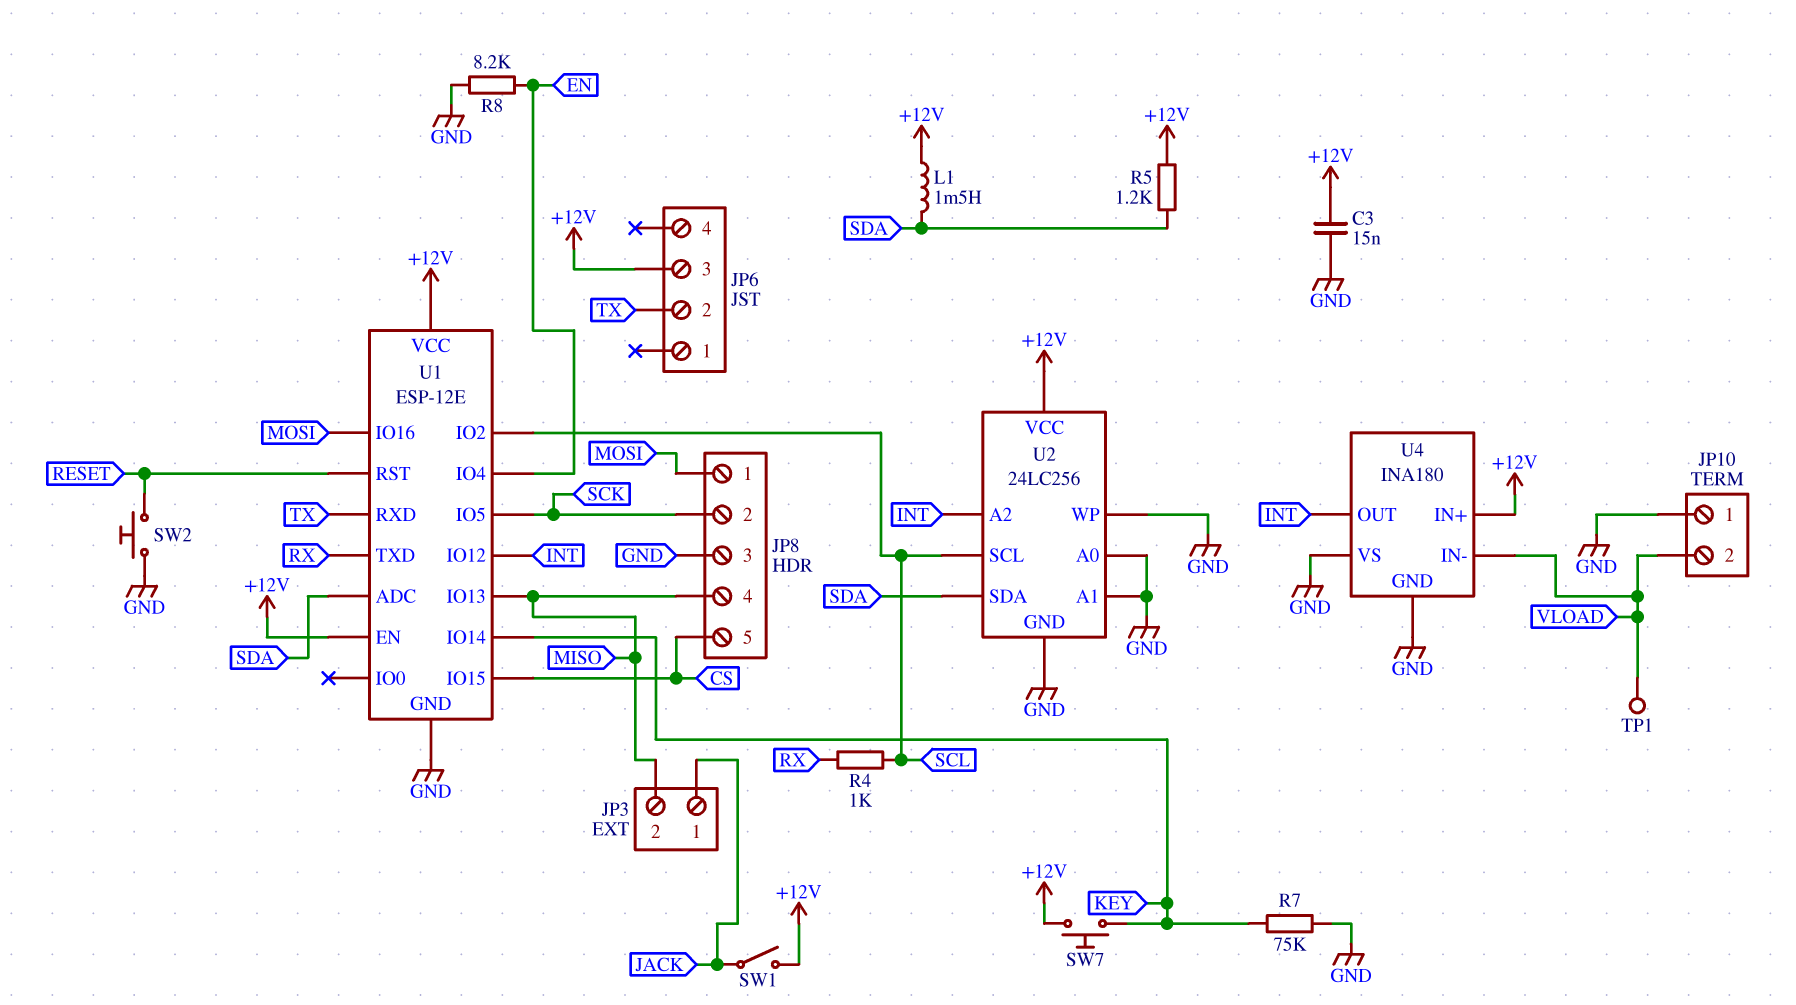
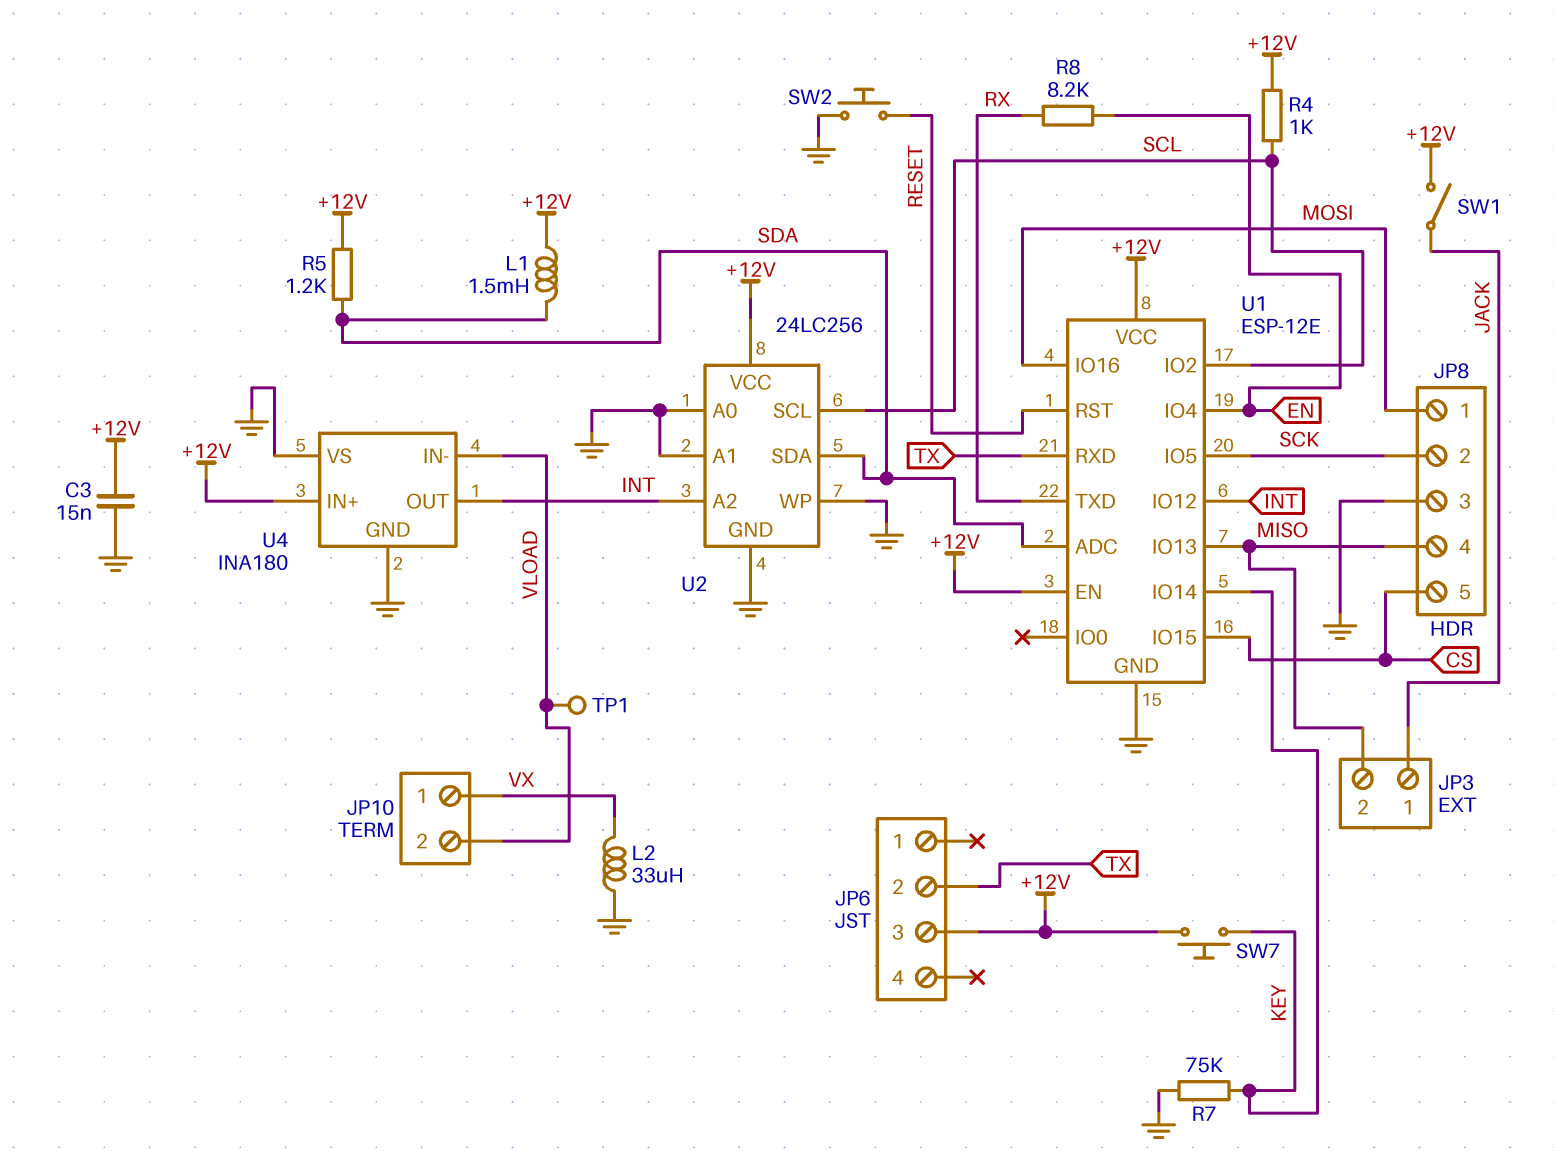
JP10 pin 1: GND -> VX
L2: none -> 33uH (GND, VX)
R4: 1k (RX, SCL) -> 1k (+12V, SCL)
R8: 8.2k (EN, GND) -> 8.2k (EN, RX)

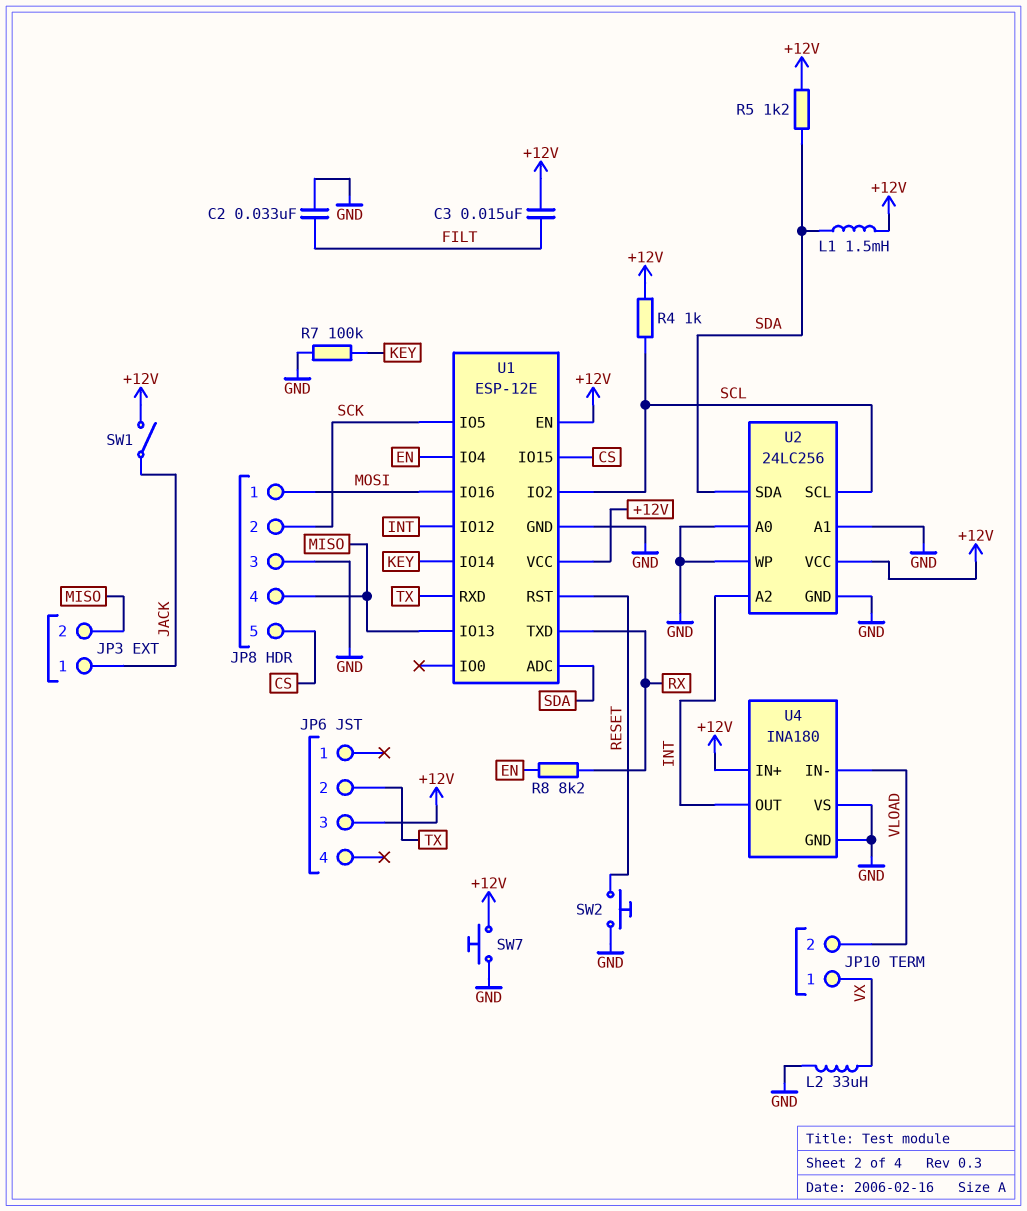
C2: none -> 33nF (FILT, GND)
C3: 15nF (+12V, GND) -> 15nF (+12V, FILT)
R7: 75k (GND, KEY) -> 100k (GND, KEY)
SW7: button (+12V, KEY) -> button (+12V, GND)
TP1: test point (VLOAD) -> none

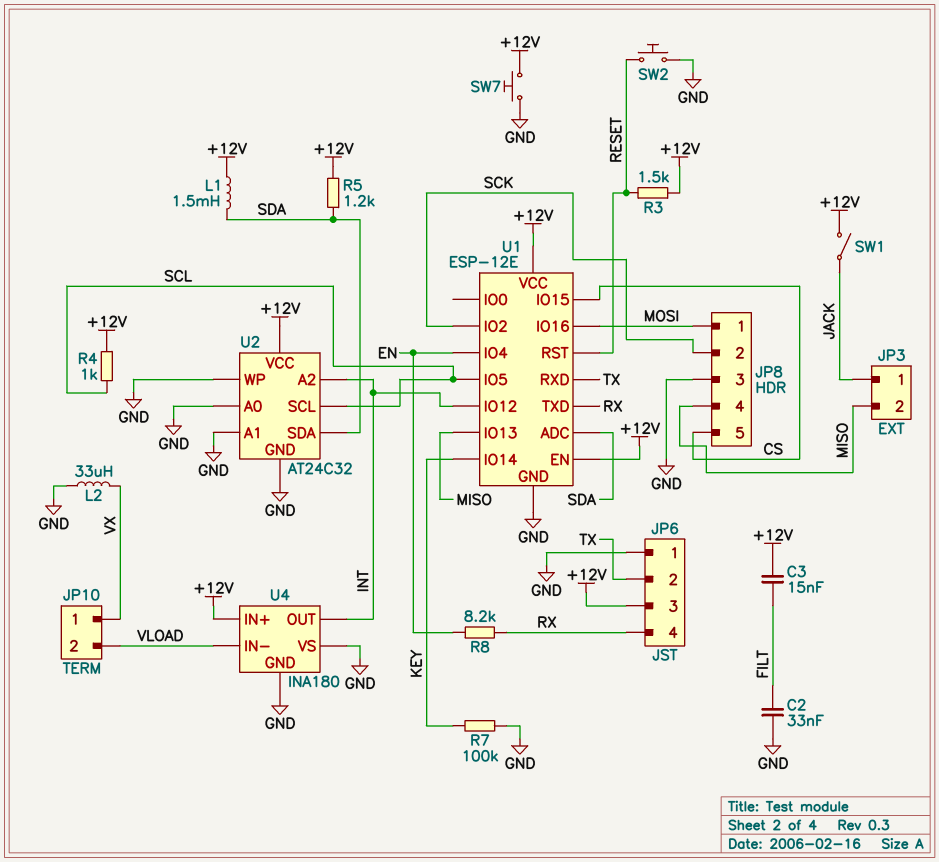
JP6 pin 1: none -> GND
JP6 pin 4: none -> RX
R3: none -> 1.5k (+12V, RESET)
U1 pin IO2: SCL -> SCK
U1 pin IO5: SCK -> SCL
U2: 24LC256 -> AT24C32

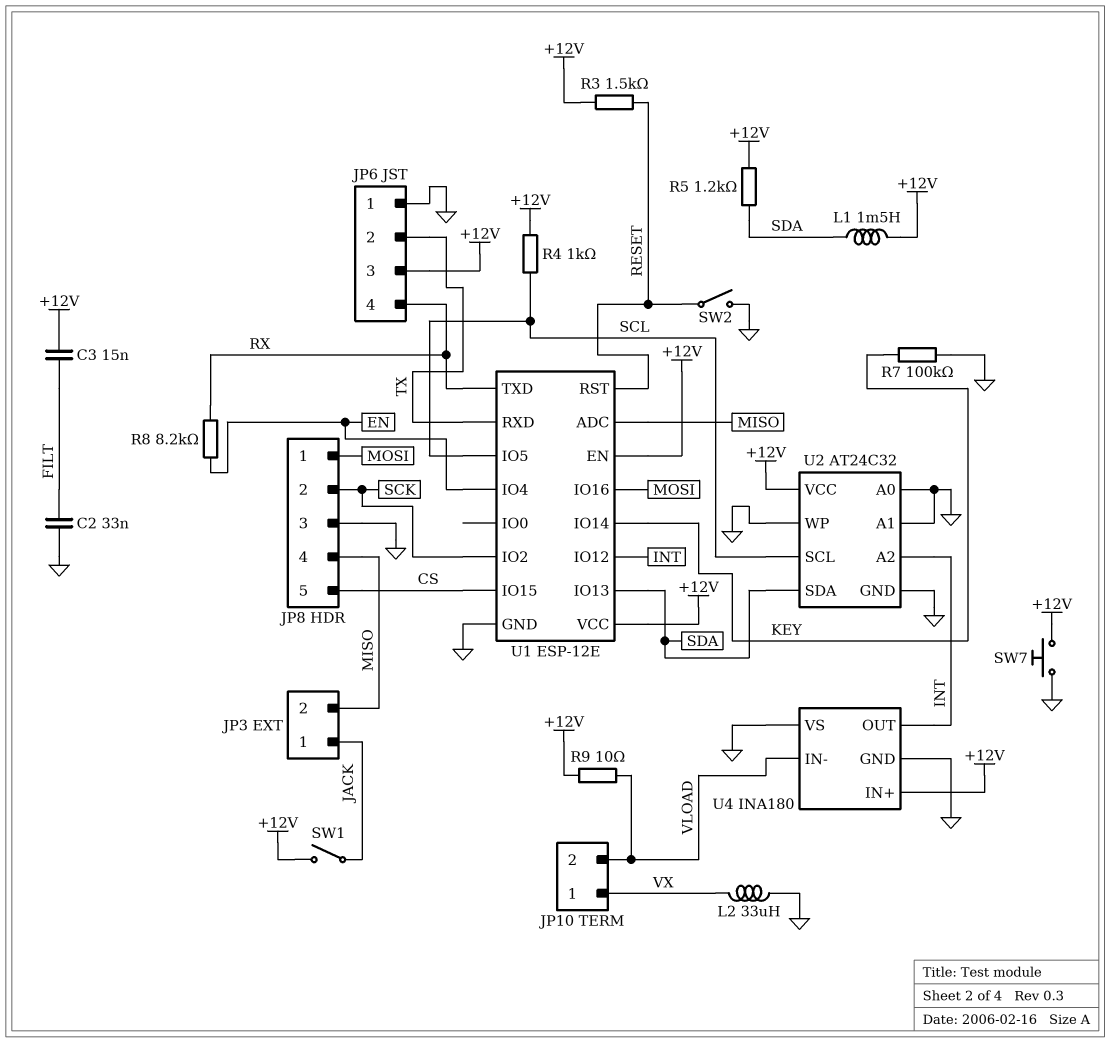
R9: none -> 10 (+12V, VLOAD)
SW2: button (GND, RESET) -> switch (GND, RESET)
U1 pin ADC: SDA -> MISO
U1 pin IO13: MISO -> SDA

